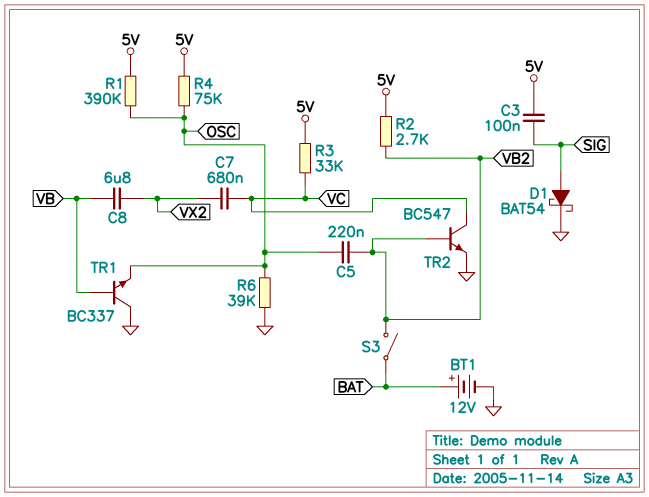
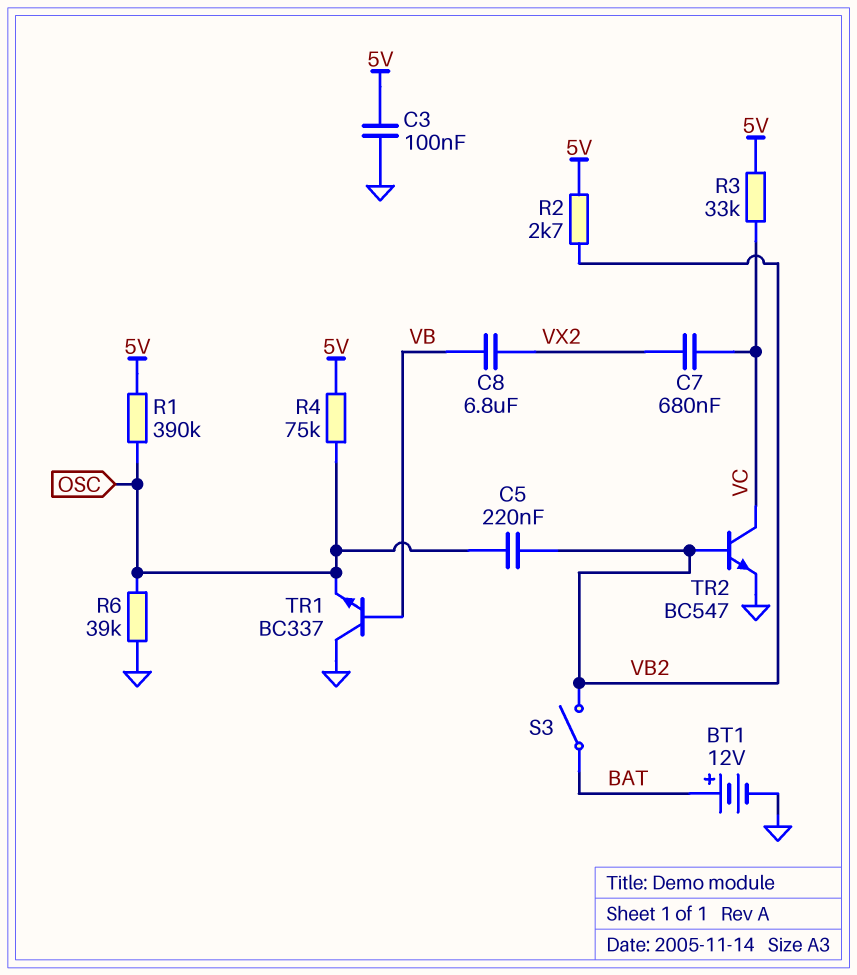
C3: 100nF (5V, SIG) -> 100nF (5V, GND)
D1: schottky BAT54 (A SIG, K GND) -> none

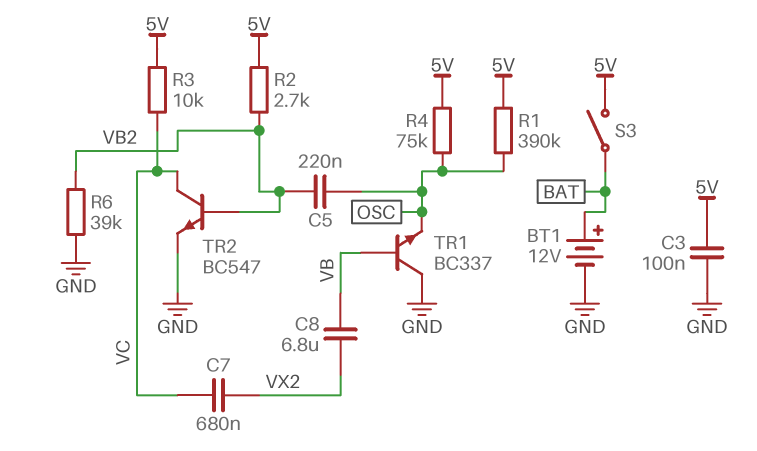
R3: 33k (5V, VC) -> 10k (5V, VC)
R6: 39k (GND, OSC) -> 39k (GND, VB2)
S3: switch (BAT, VB2) -> switch (5V, BAT)

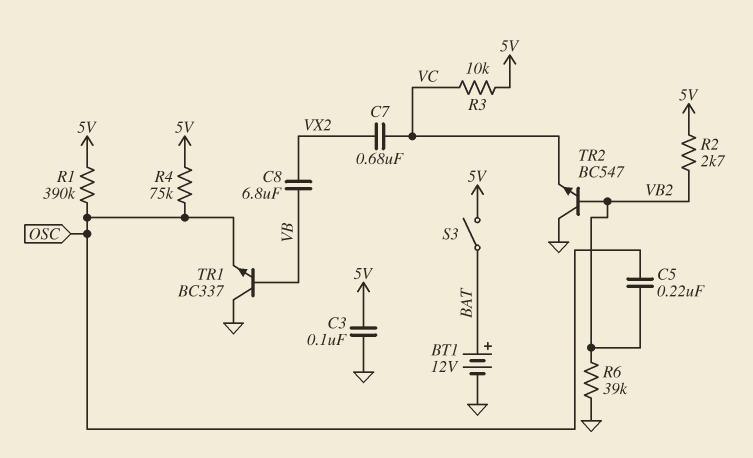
TR2: NPN BC547 (B VB2, C VC, E GND) -> NPN BC547 (B VB2, C GND, E VC)

